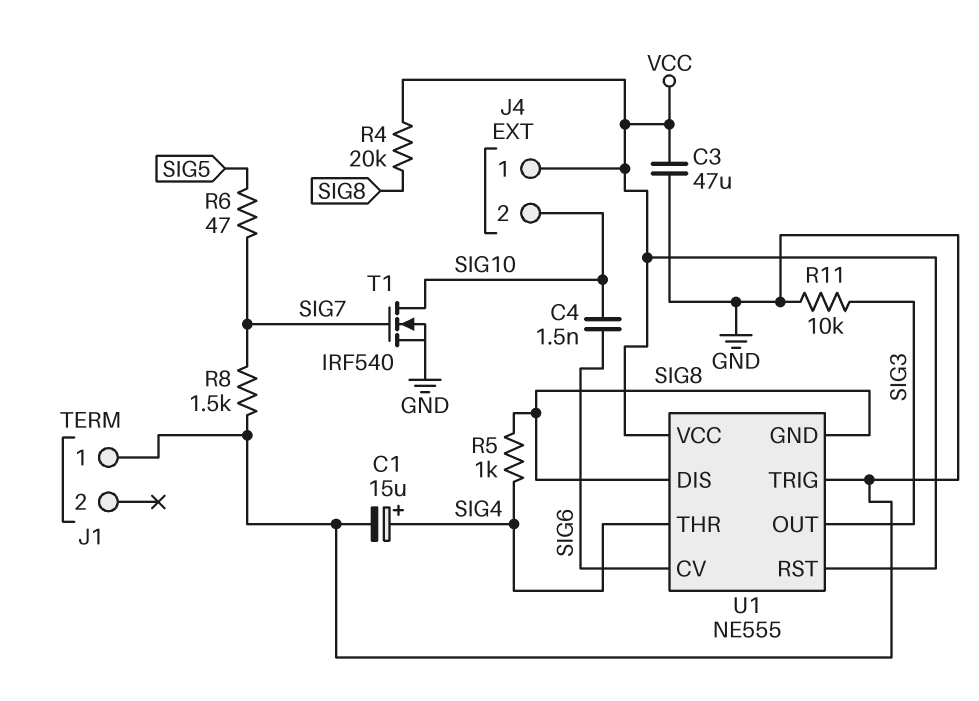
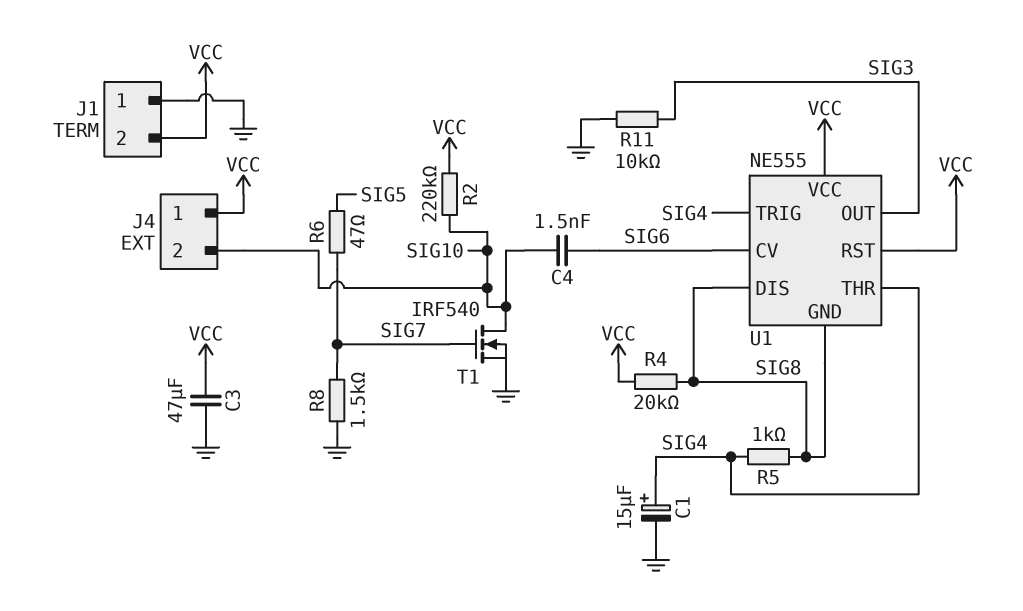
J1 pin 2: none -> VCC
R2: none -> 220k (SIG10, VCC)
U1 pin TRIG: GND -> SIG4

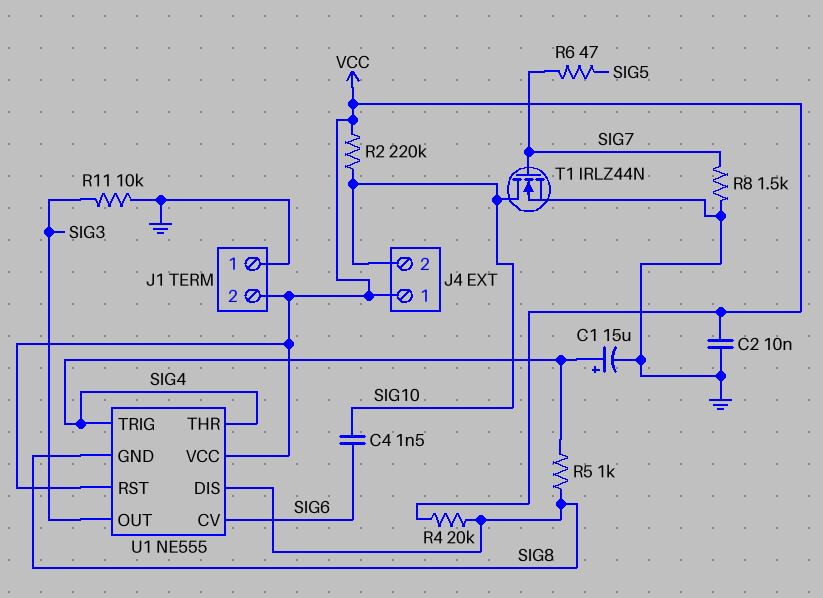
C2: none -> 10nF (GND, VCC)
C3: 47uF (GND, VCC) -> none
T1: NMOS IRF540 (G SIG7, D SIG10, S GND) -> NMOS IRLZ44N (G SIG7, D SIG10, S GND)

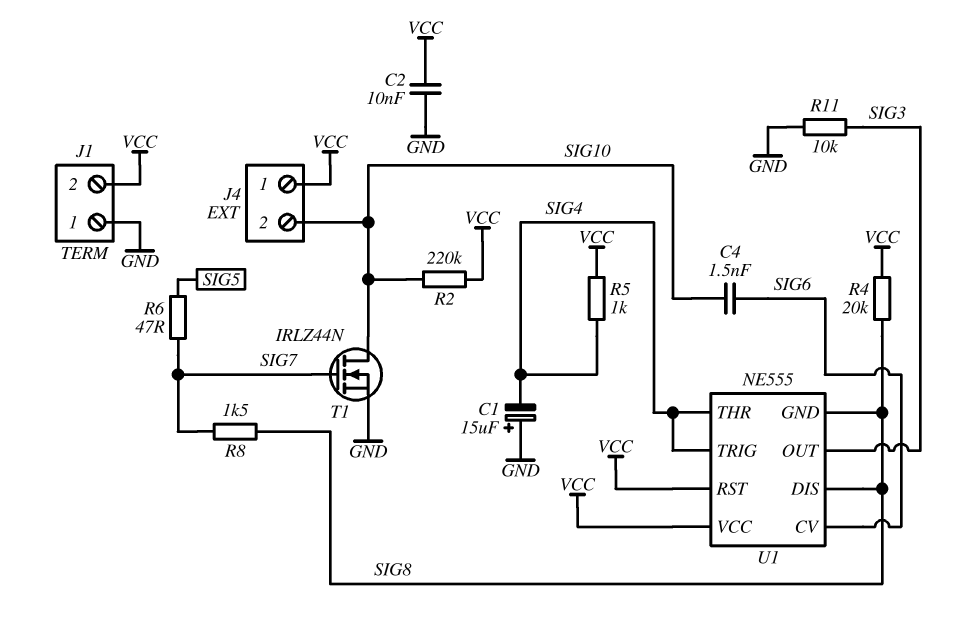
C1: 15uF (plus SIG4, minus GND) -> 15uF (plus GND, minus SIG4)
R5: 1k (SIG4, SIG8) -> 1k (SIG4, VCC)
R8: 1.5k (GND, SIG7) -> 1.5k (SIG7, SIG8)

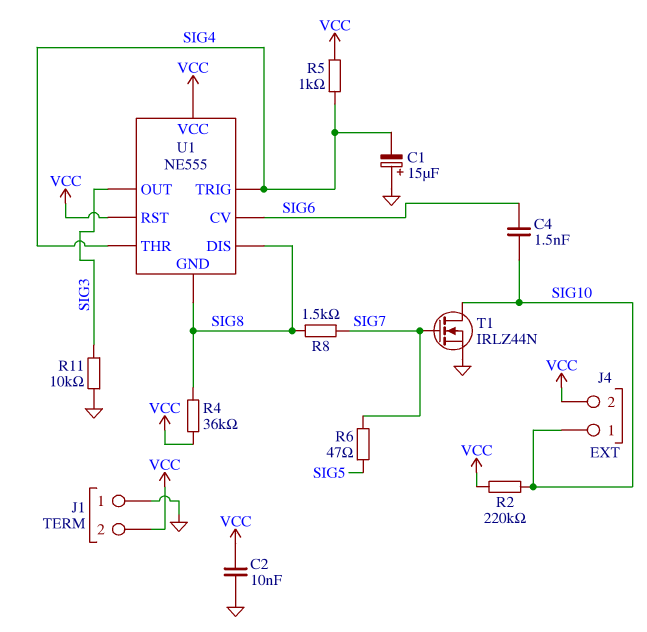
J4 pin 1: VCC -> SIG10
J4 pin 2: SIG10 -> VCC
R4: 20k (SIG8, VCC) -> 36k (SIG8, VCC)

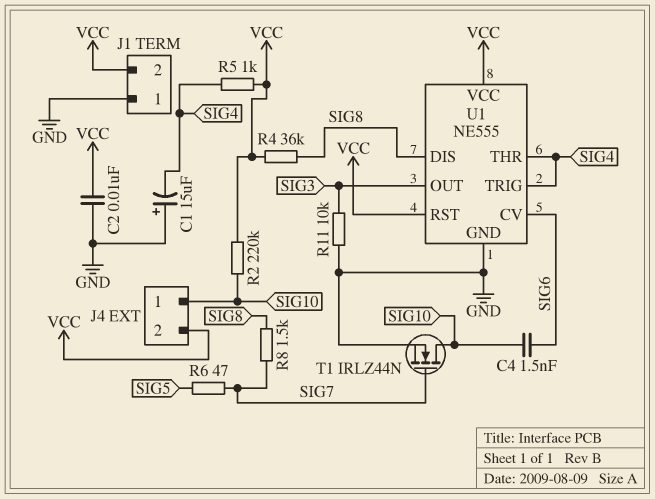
U1 pin GND: SIG8 -> GND

